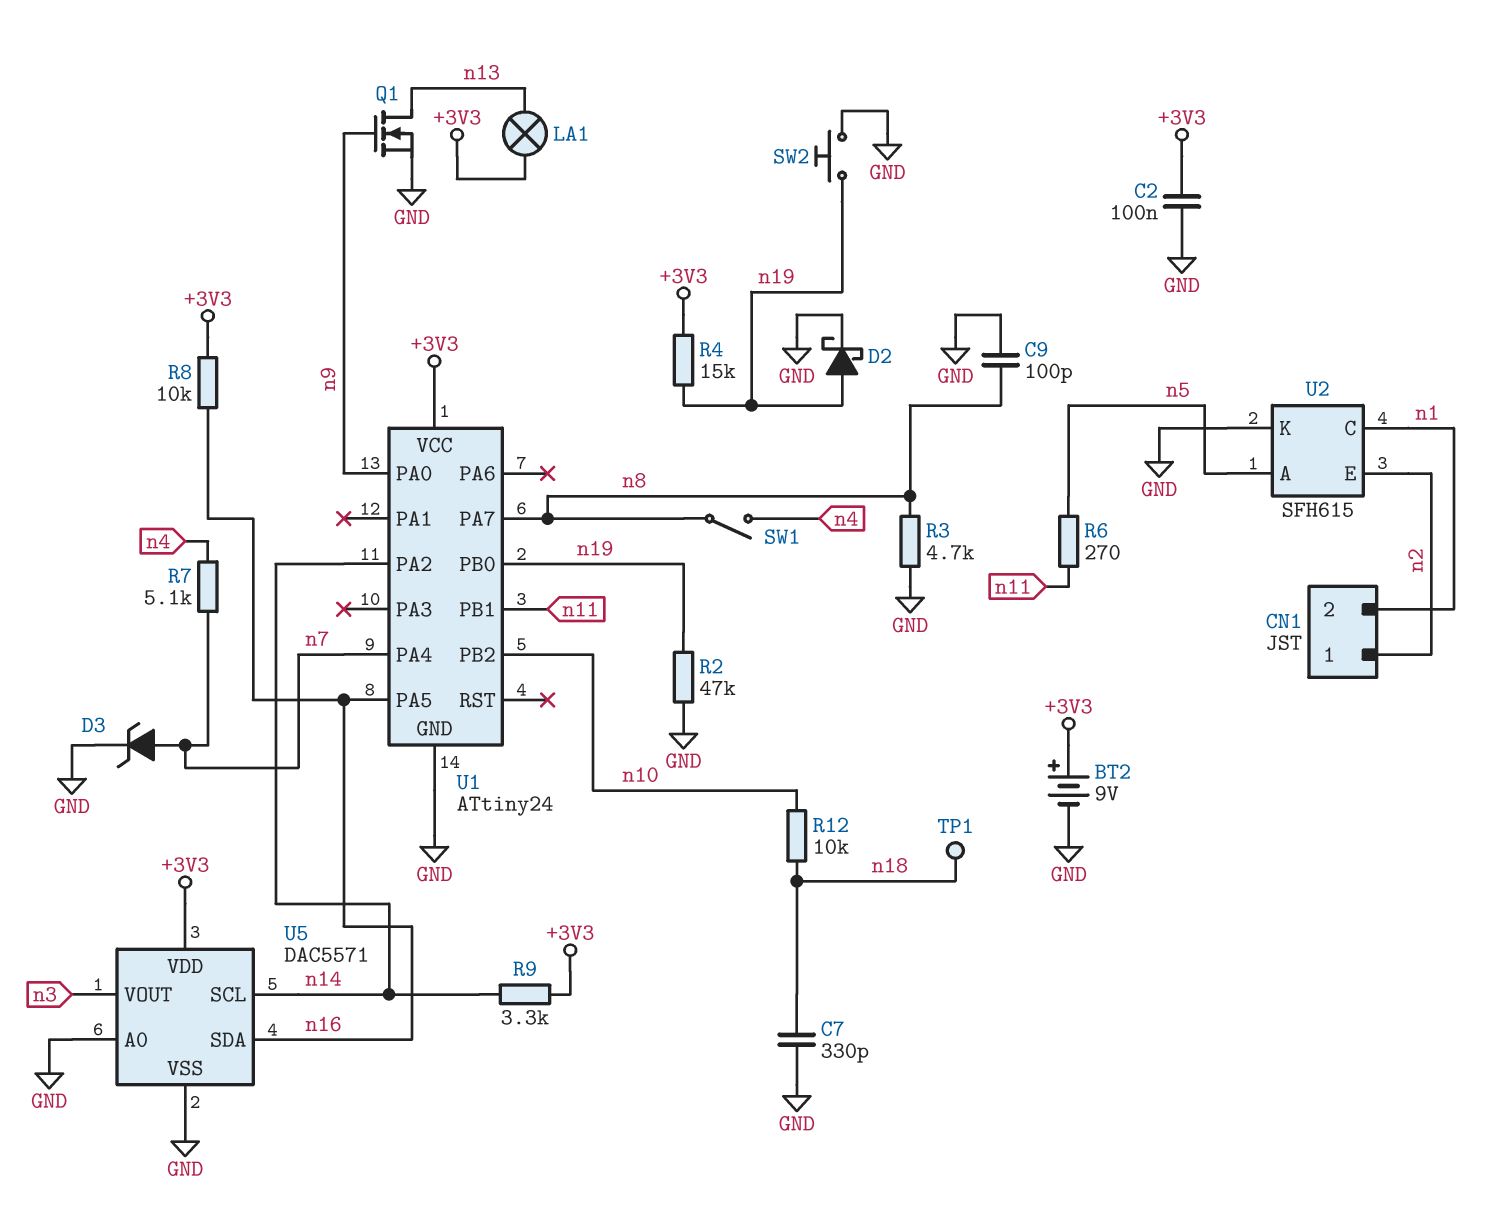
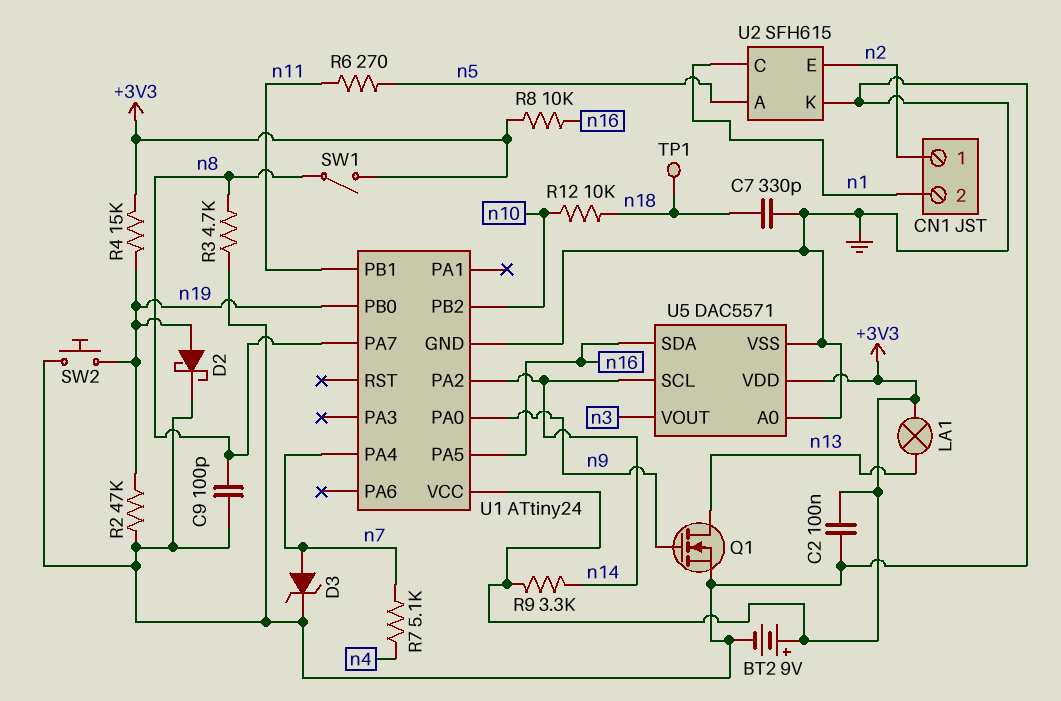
SW1: switch (n4, n8) -> switch (+3V3, n8)

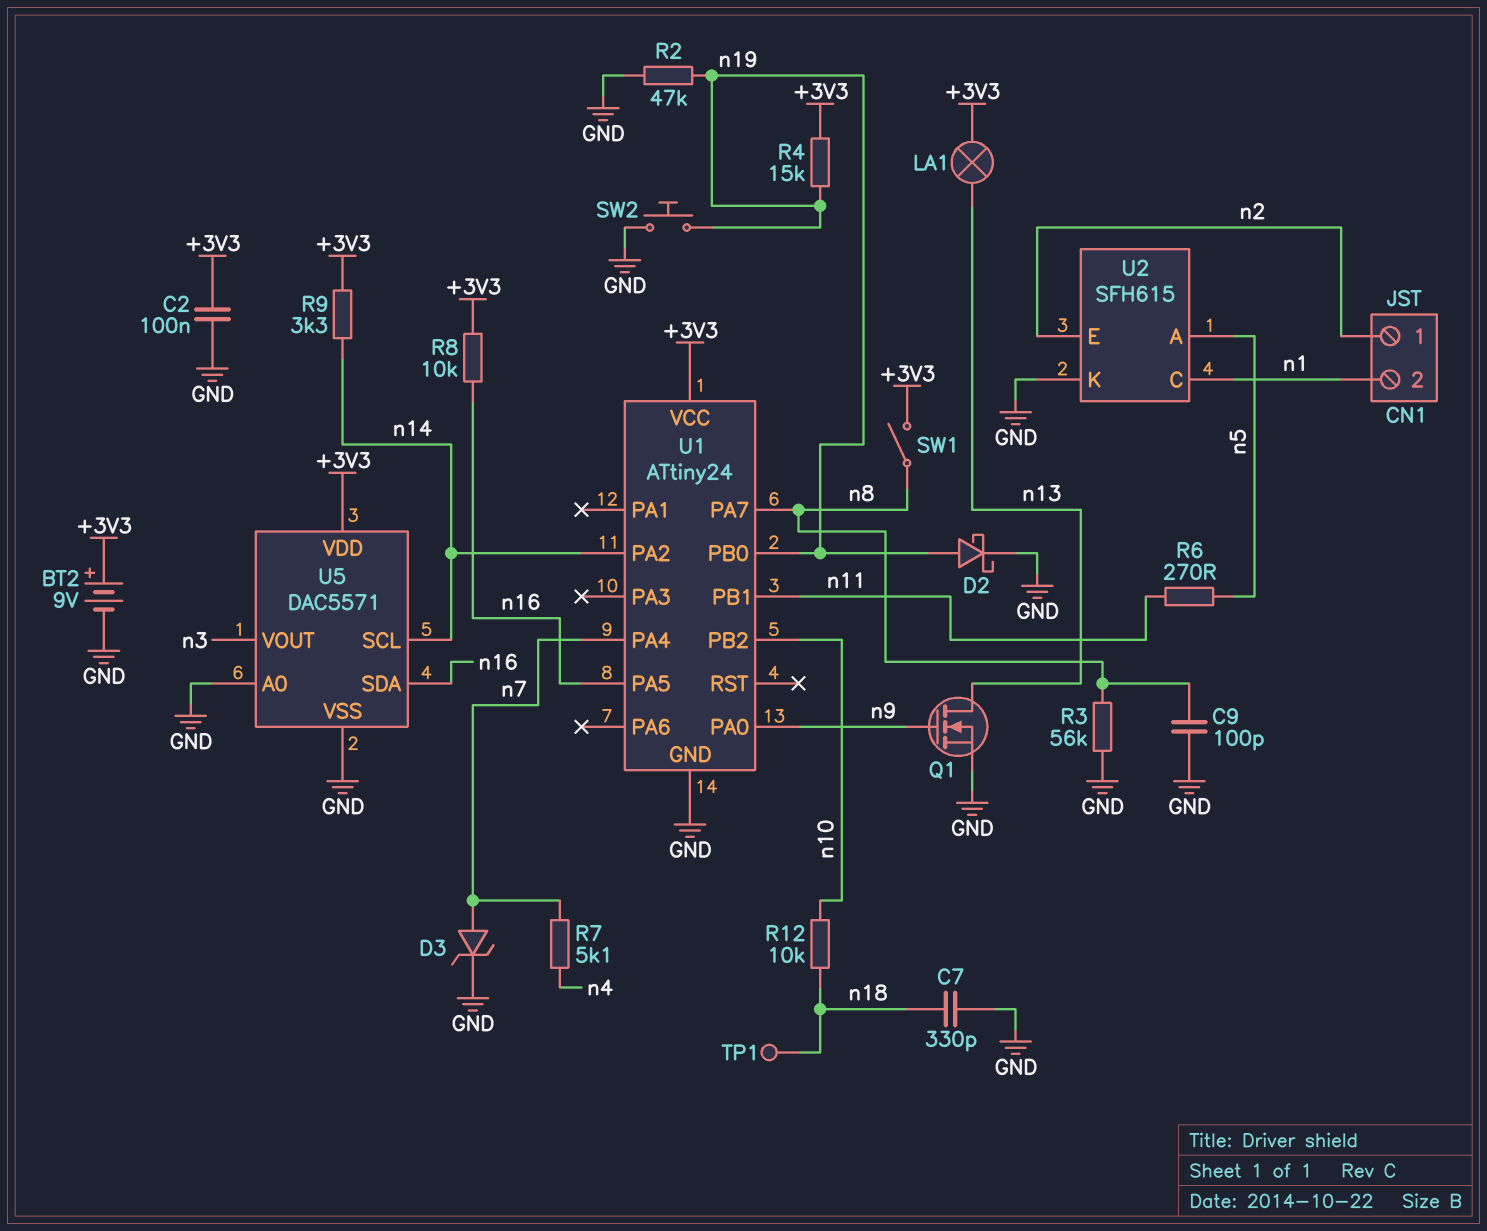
R3: 4.7k (GND, n8) -> 56k (GND, n8)

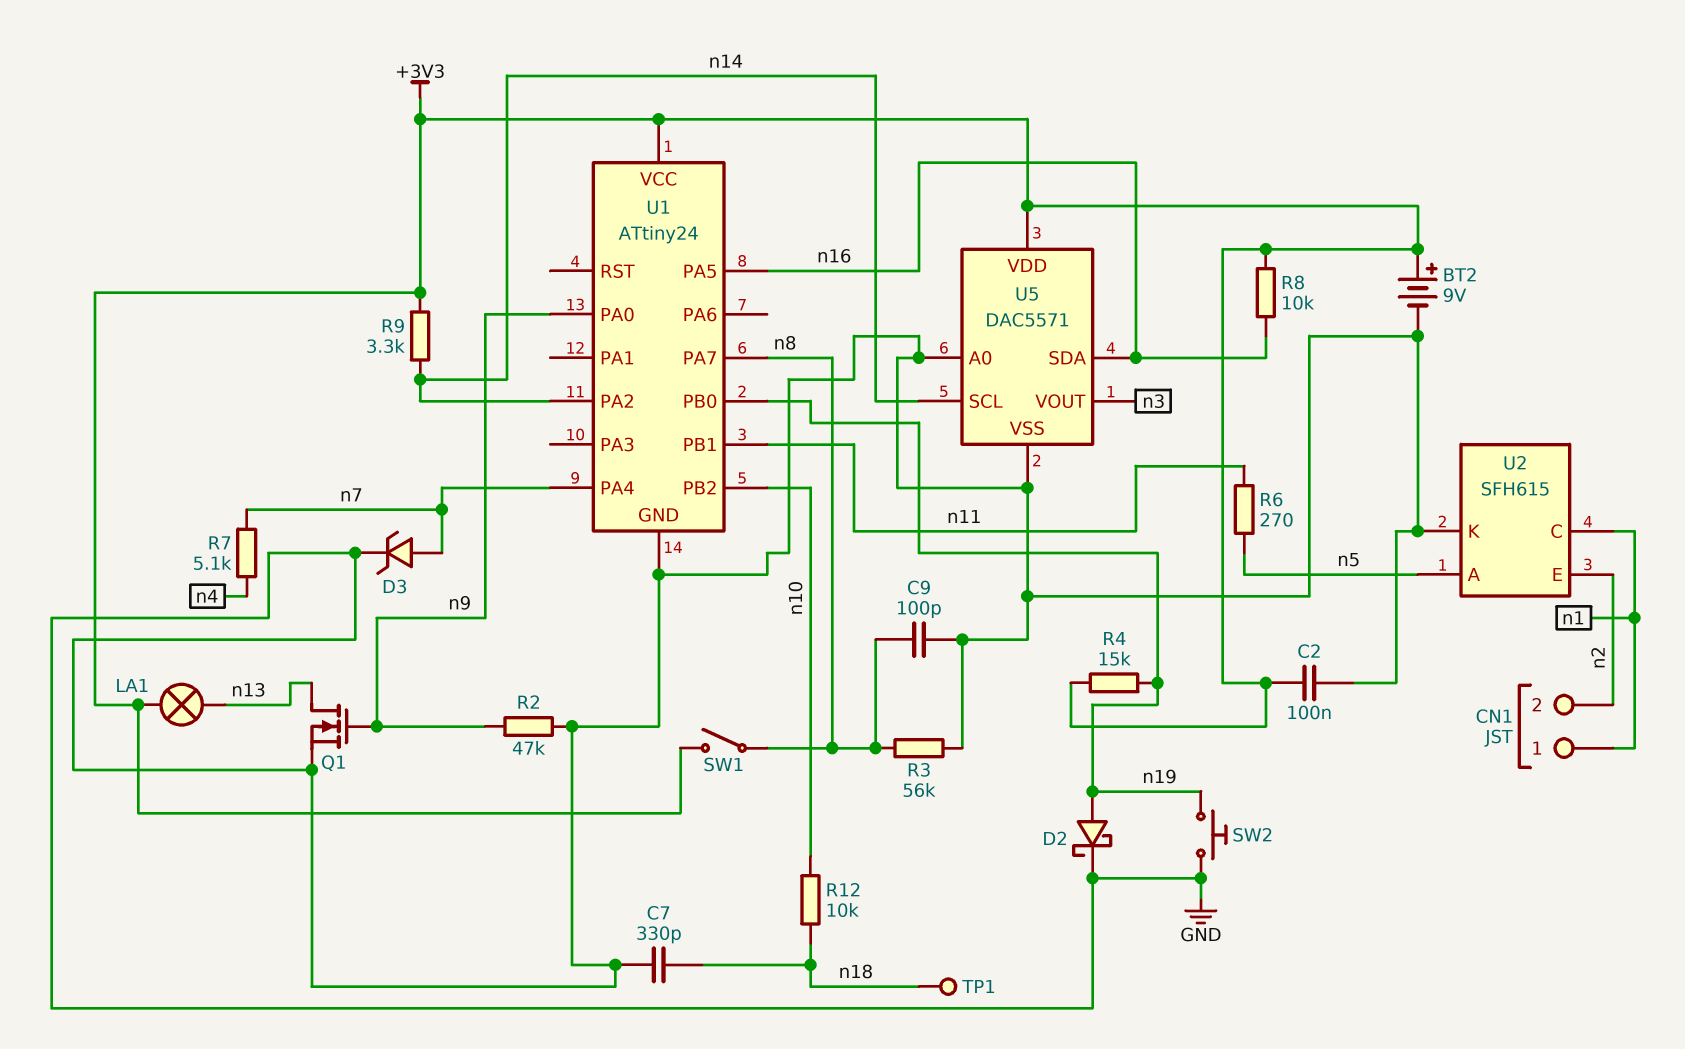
CN1 pin 1: n2 -> n1
CN1 pin 2: n1 -> n2
R2: 47k (GND, n19) -> 47k (GND, n9)

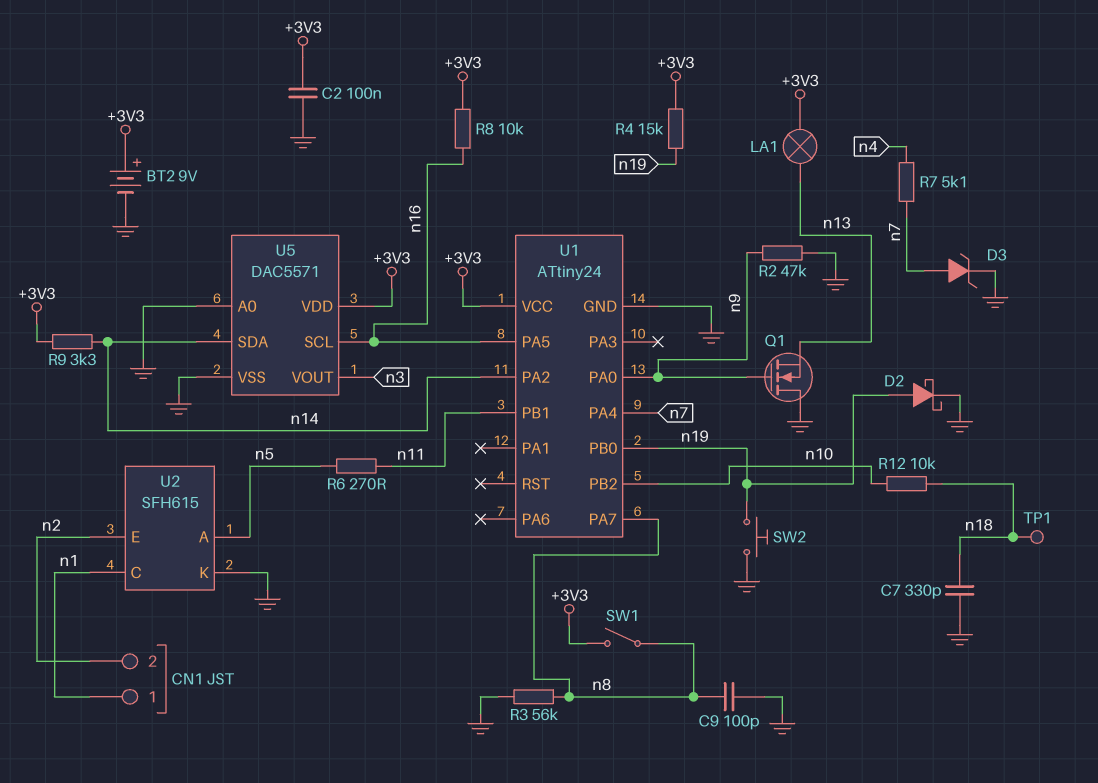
Q1: NMOS (G n9, D n13, S GND) -> NMOS (G n9, D GND, S n13)
U5 pin SCL: n14 -> n16
U5 pin SDA: n16 -> n14

